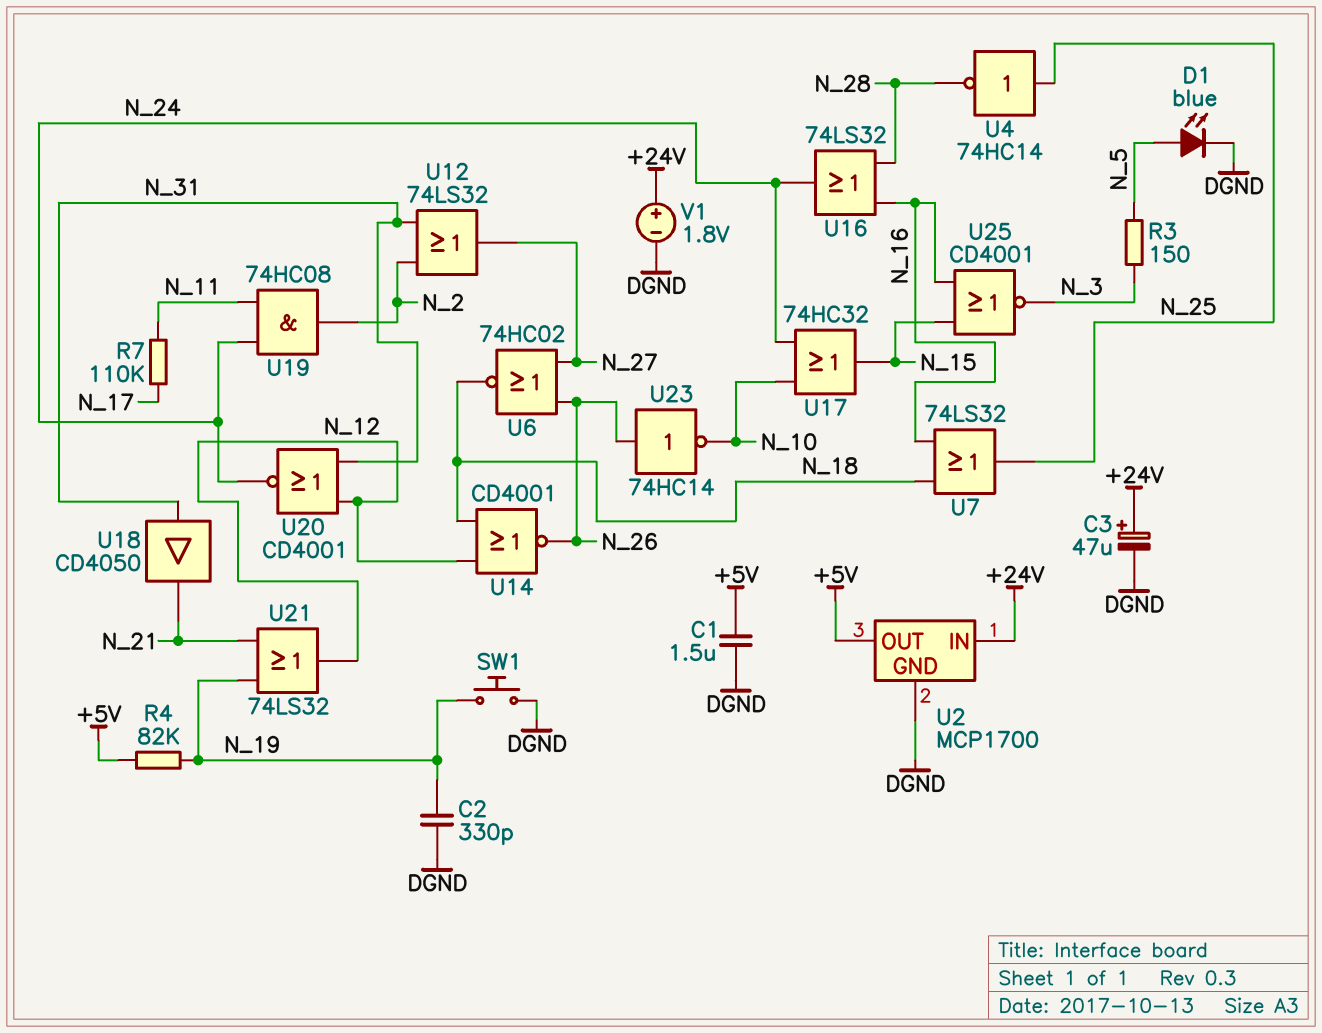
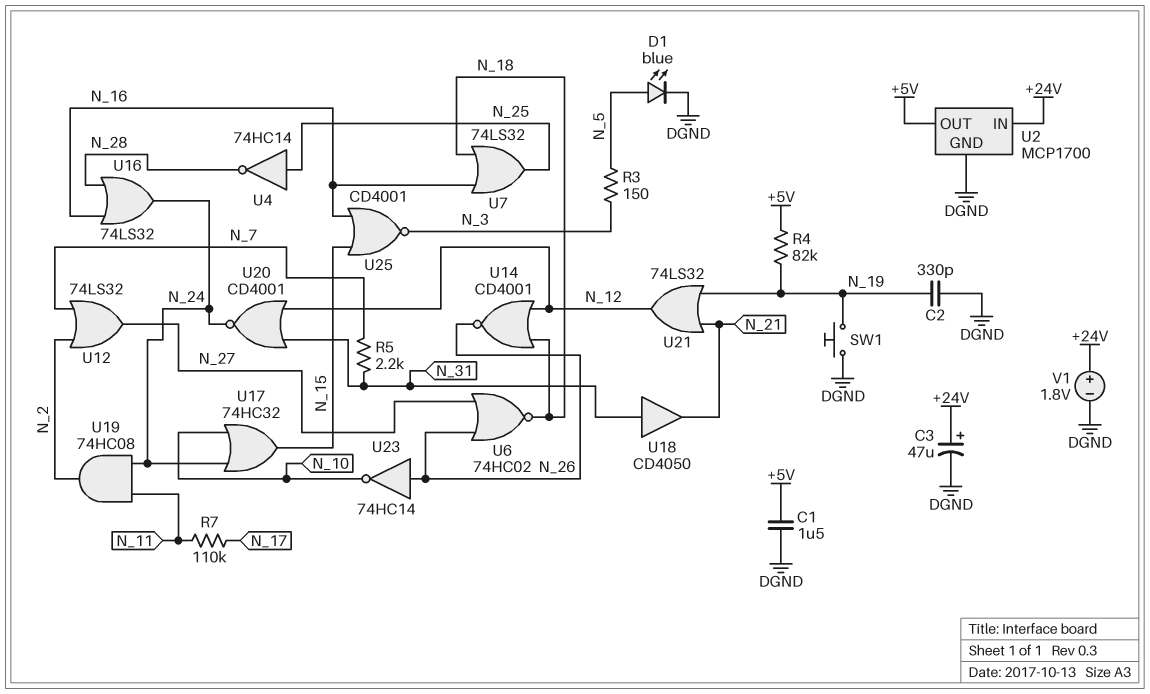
R5: none -> 2.2k (N_7, N_31)
U12: OR 74LS32 (in N_2, in N_31, out N_27) -> OR 74LS32 (in N_2, in N_7, out N_27)

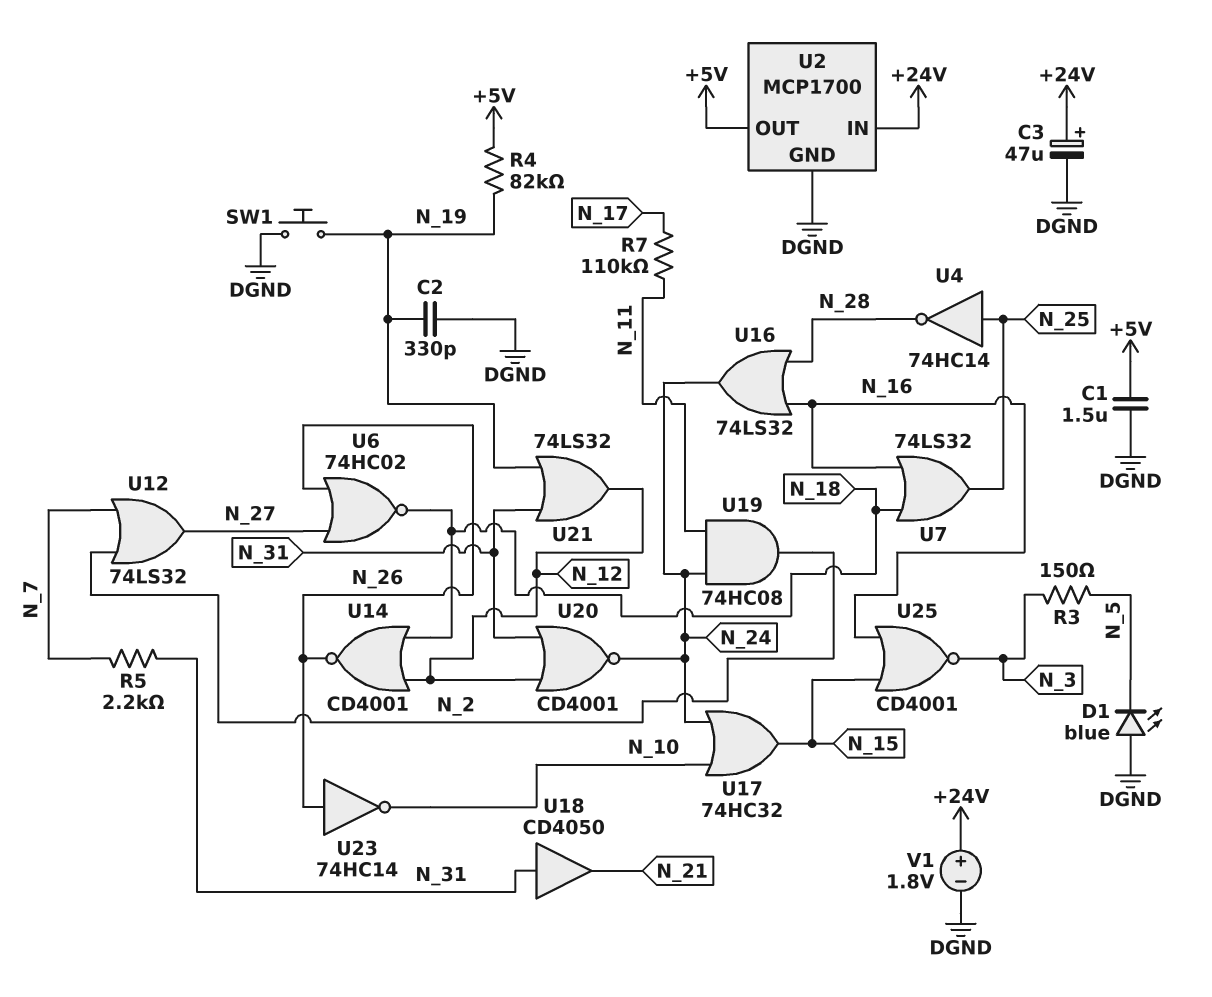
D1: LED blue (A N_5, K DGND) -> LED blue (A DGND, K N_5)
U21: OR 74LS32 (in N_19, in N_21, out N_12) -> OR 74LS32 (in N_19, in N_31, out N_12)

